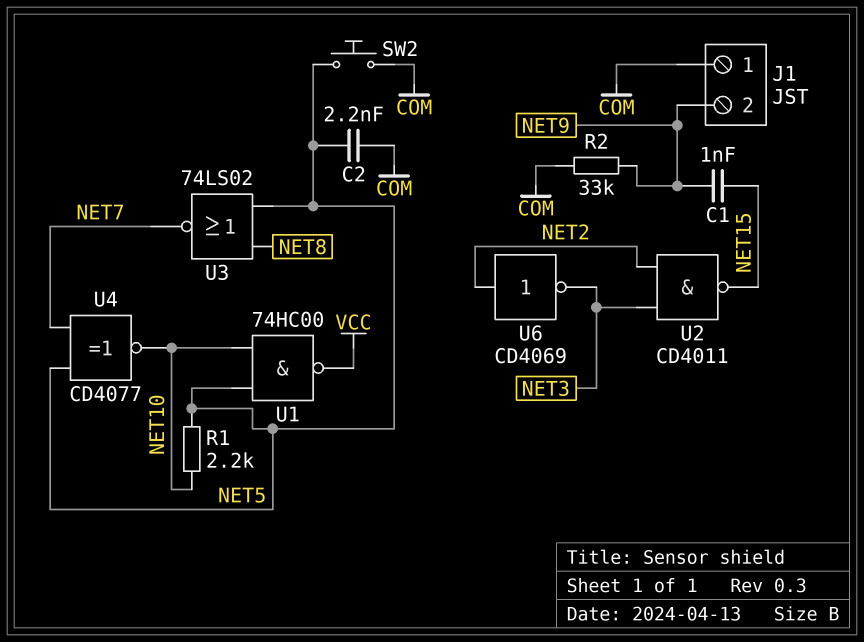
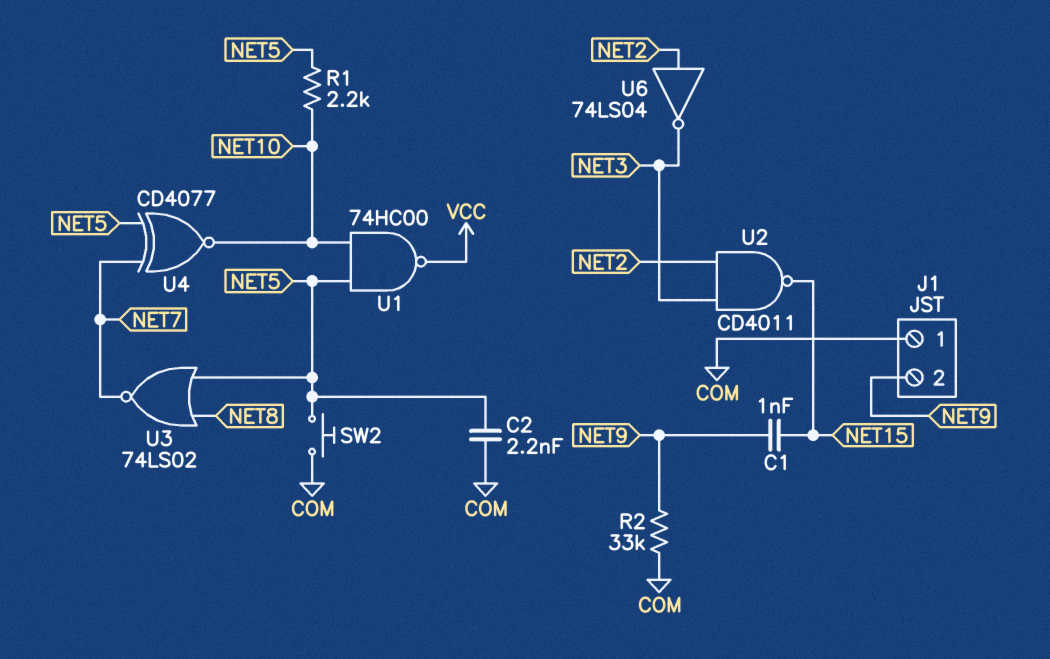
U6: NOT CD4069 (in NET2, out NET3) -> NOT 74LS04 (in NET2, out NET3)

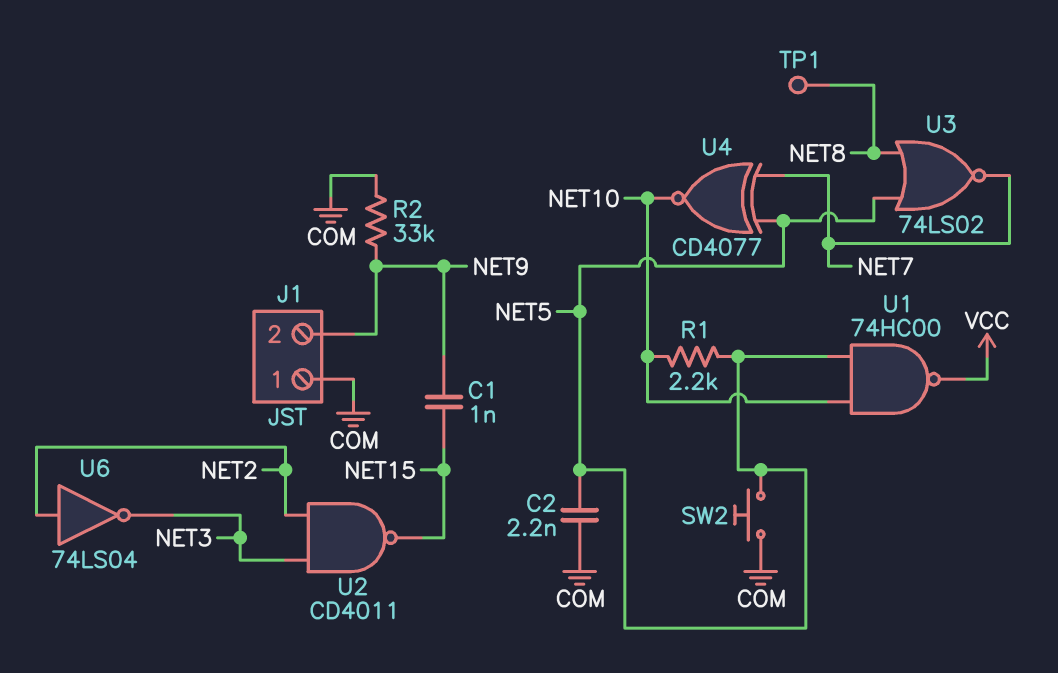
TP1: none -> test point (NET8)

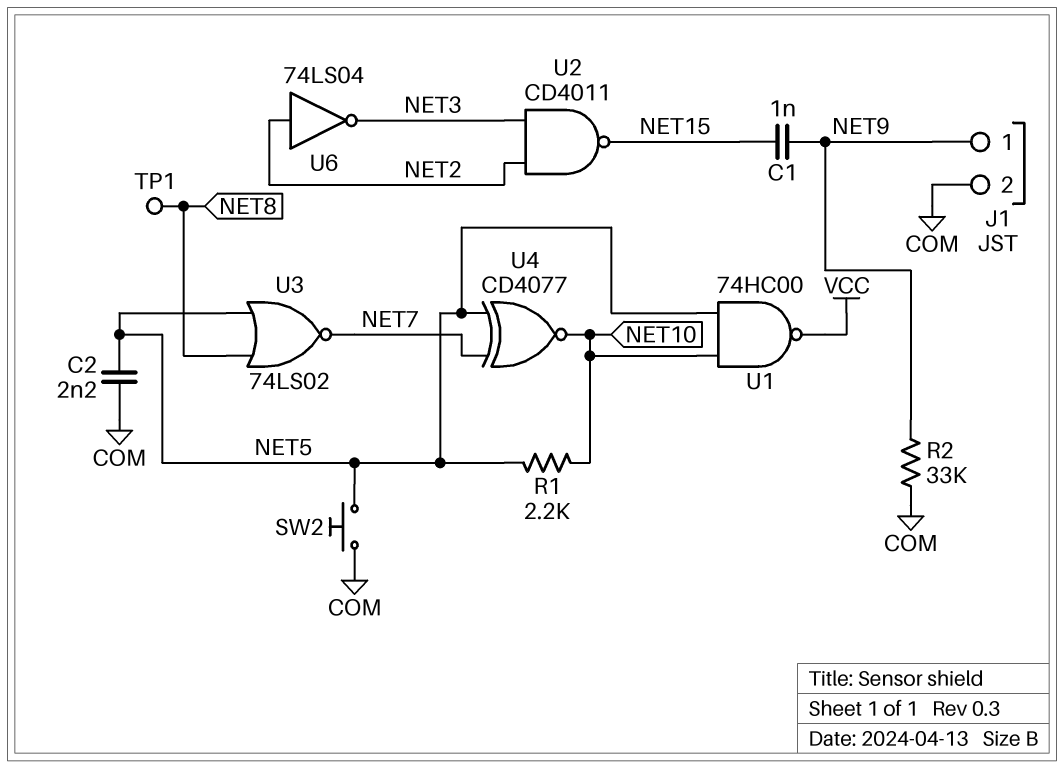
J1 pin 1: COM -> NET9
J1 pin 2: NET9 -> COM

